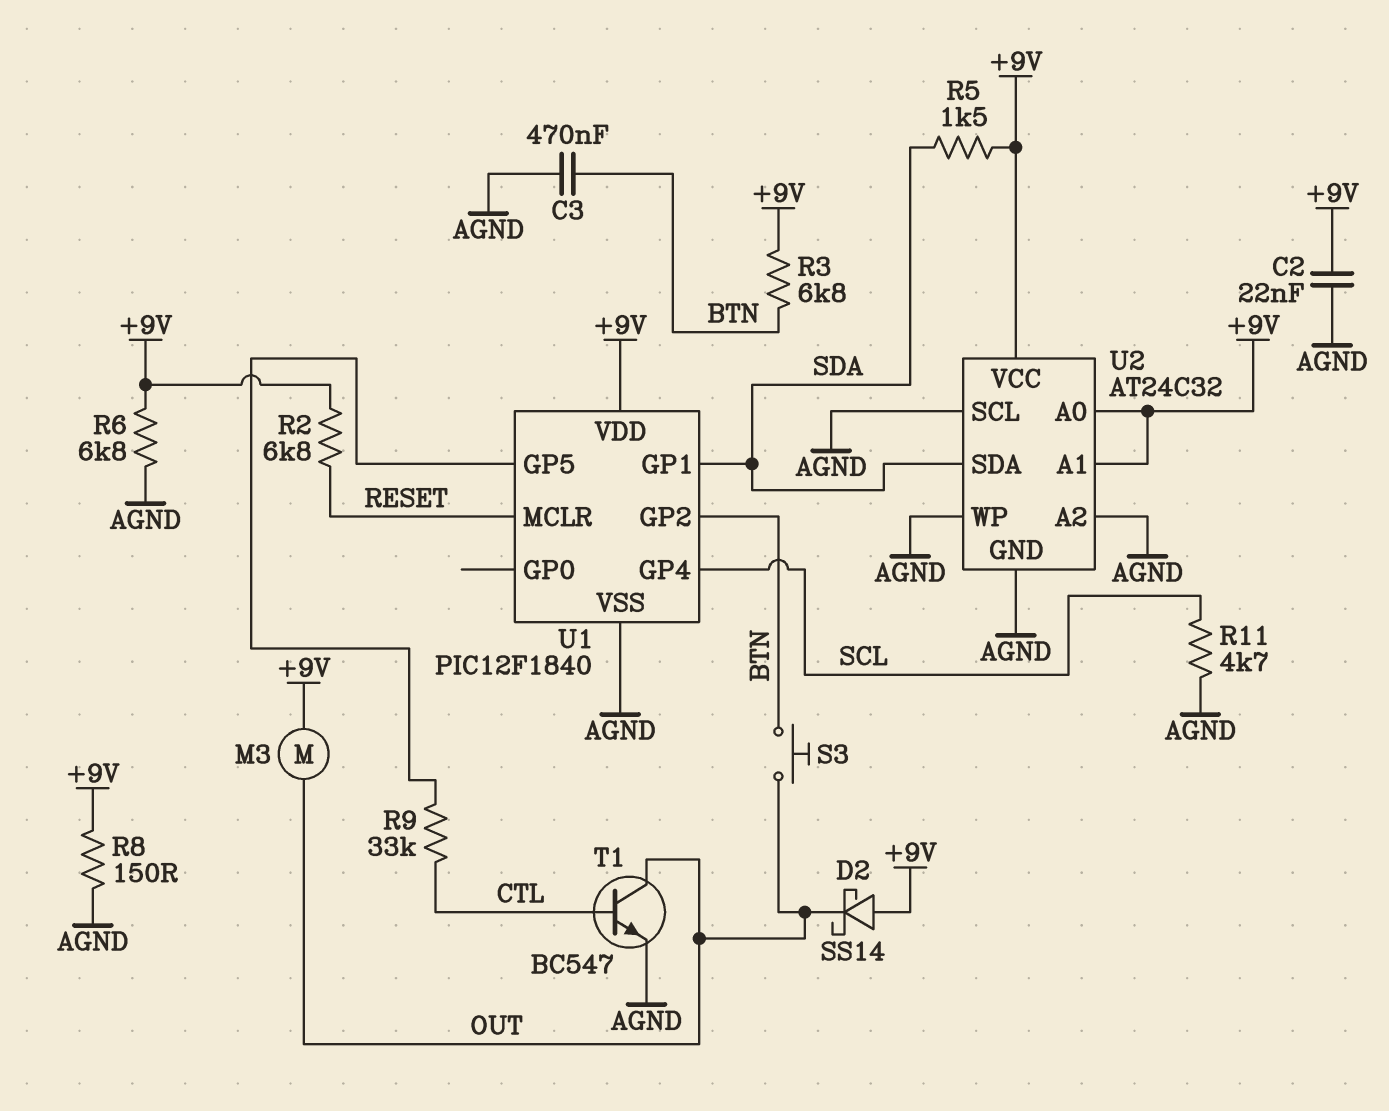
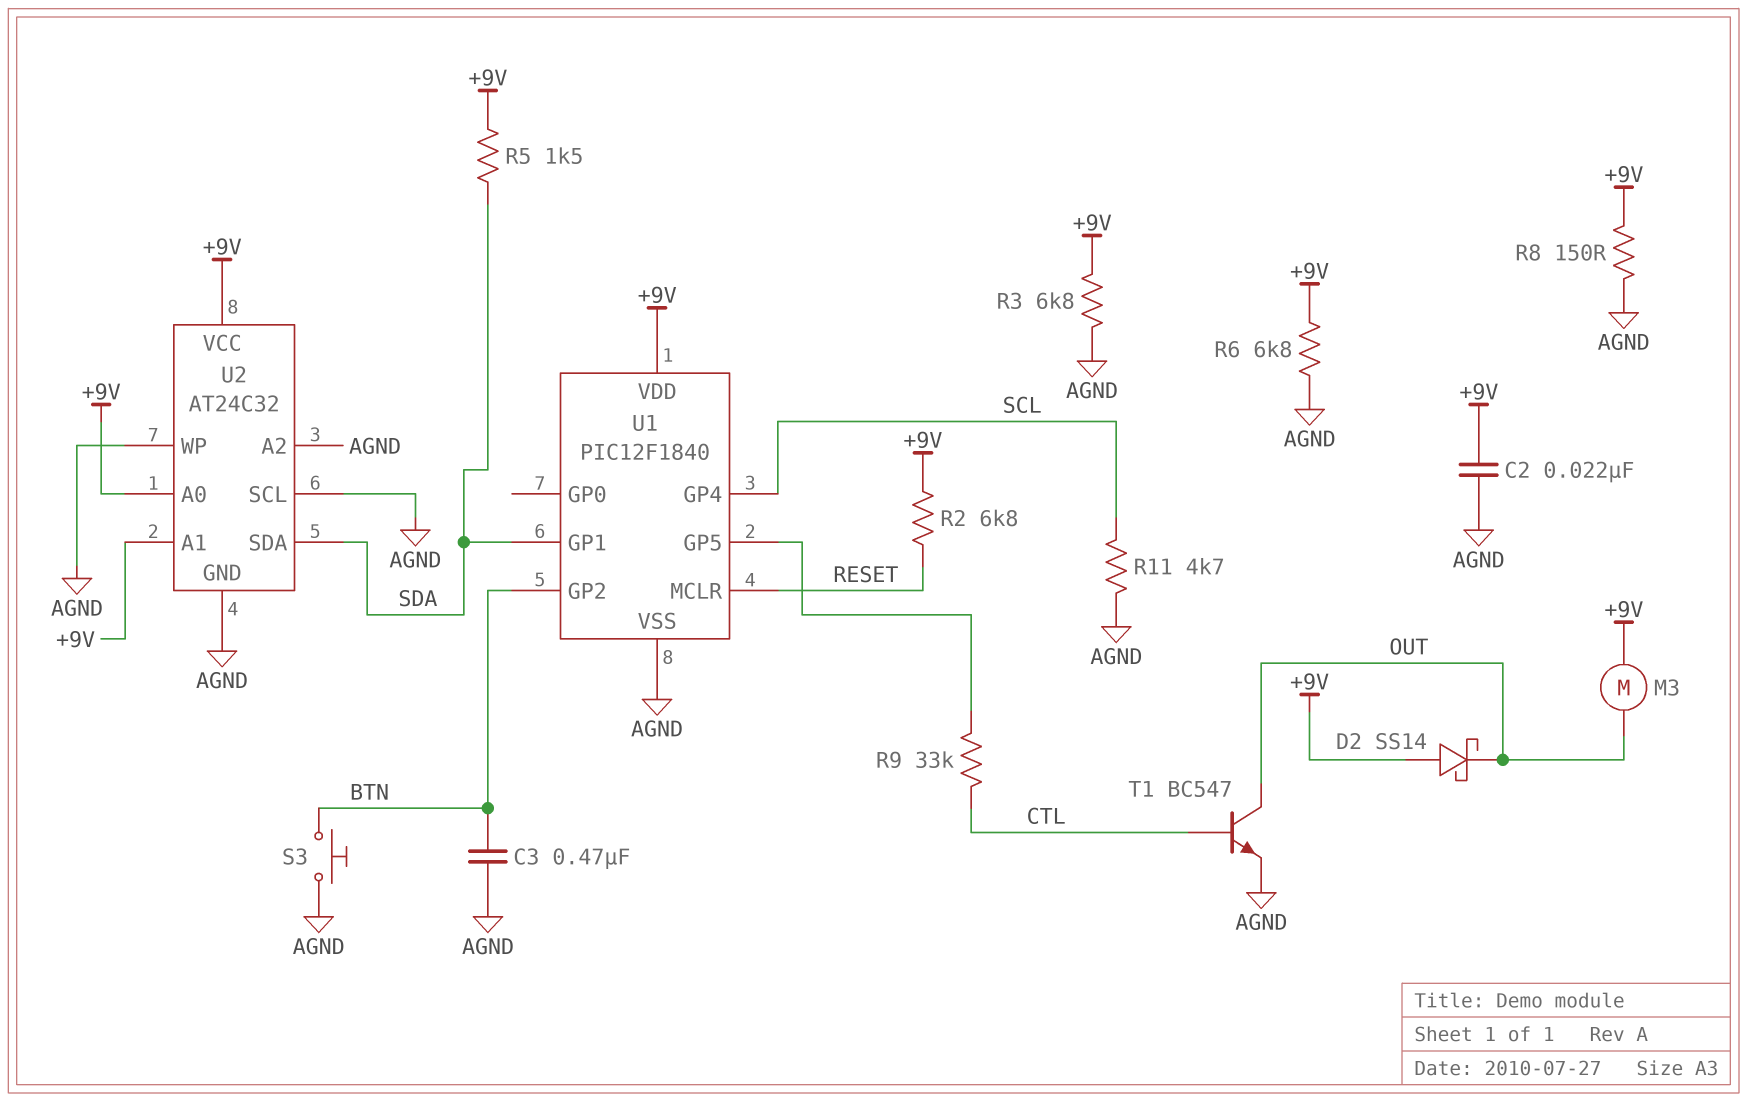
R3: 6.8k (+9V, BTN) -> 6.8k (+9V, AGND)
S3: button (BTN, OUT) -> button (AGND, BTN)

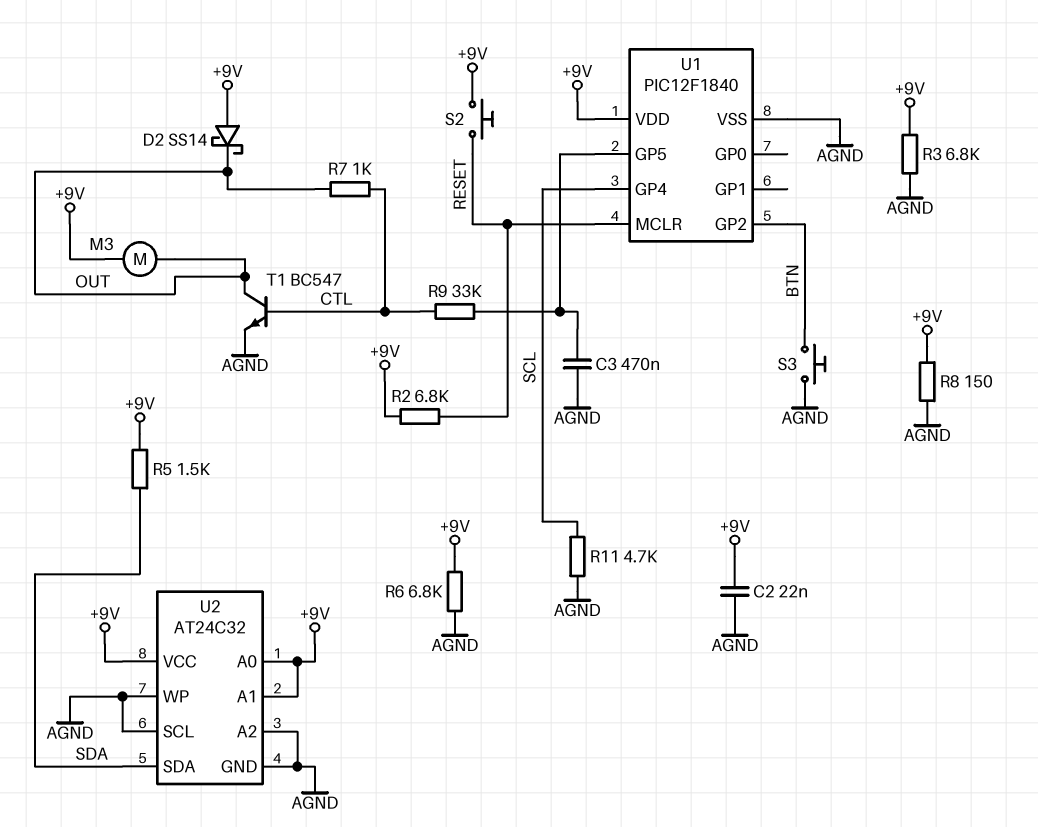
C3: 470nF (AGND, BTN) -> 470nF (AGND, U1/GP5)
R7: none -> 1k (CTL, OUT)
S2: none -> button (+9V, RESET)
U1 pin GP1: SDA -> none

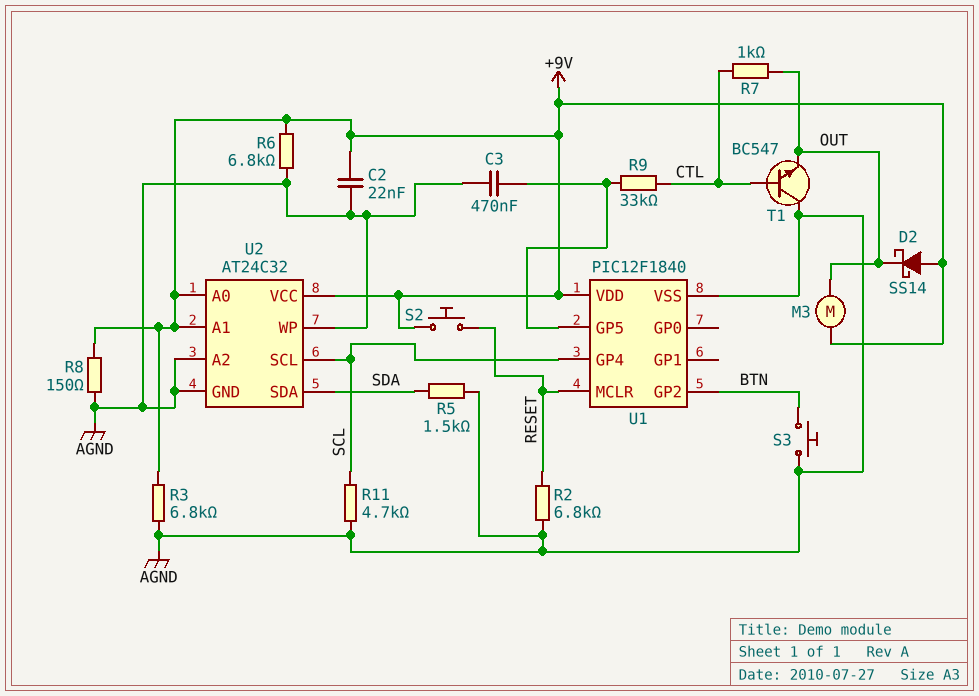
R2: 6.8k (+9V, RESET) -> 6.8k (AGND, RESET)
R5: 1.5k (+9V, SDA) -> 1.5k (AGND, SDA)
T1: NPN BC547 (B CTL, C OUT, E AGND) -> NPN BC547 (B CTL, C AGND, E OUT)
U2 pin SCL: AGND -> SCL

